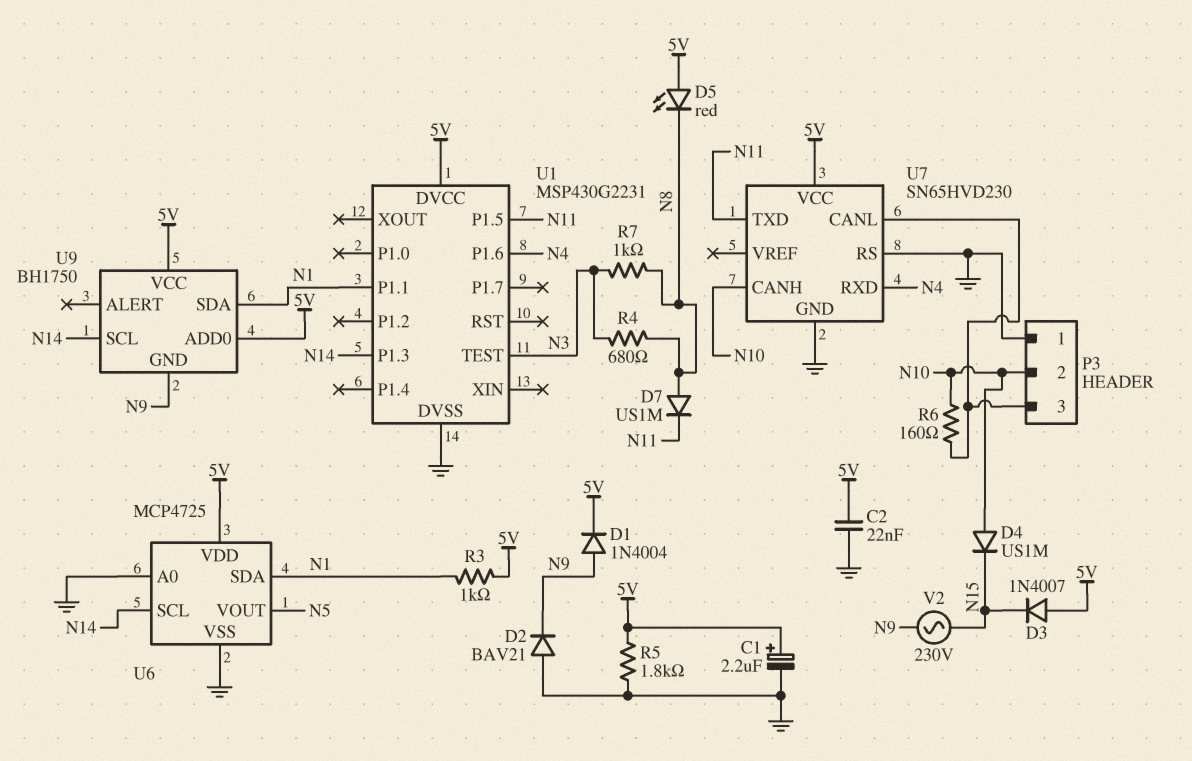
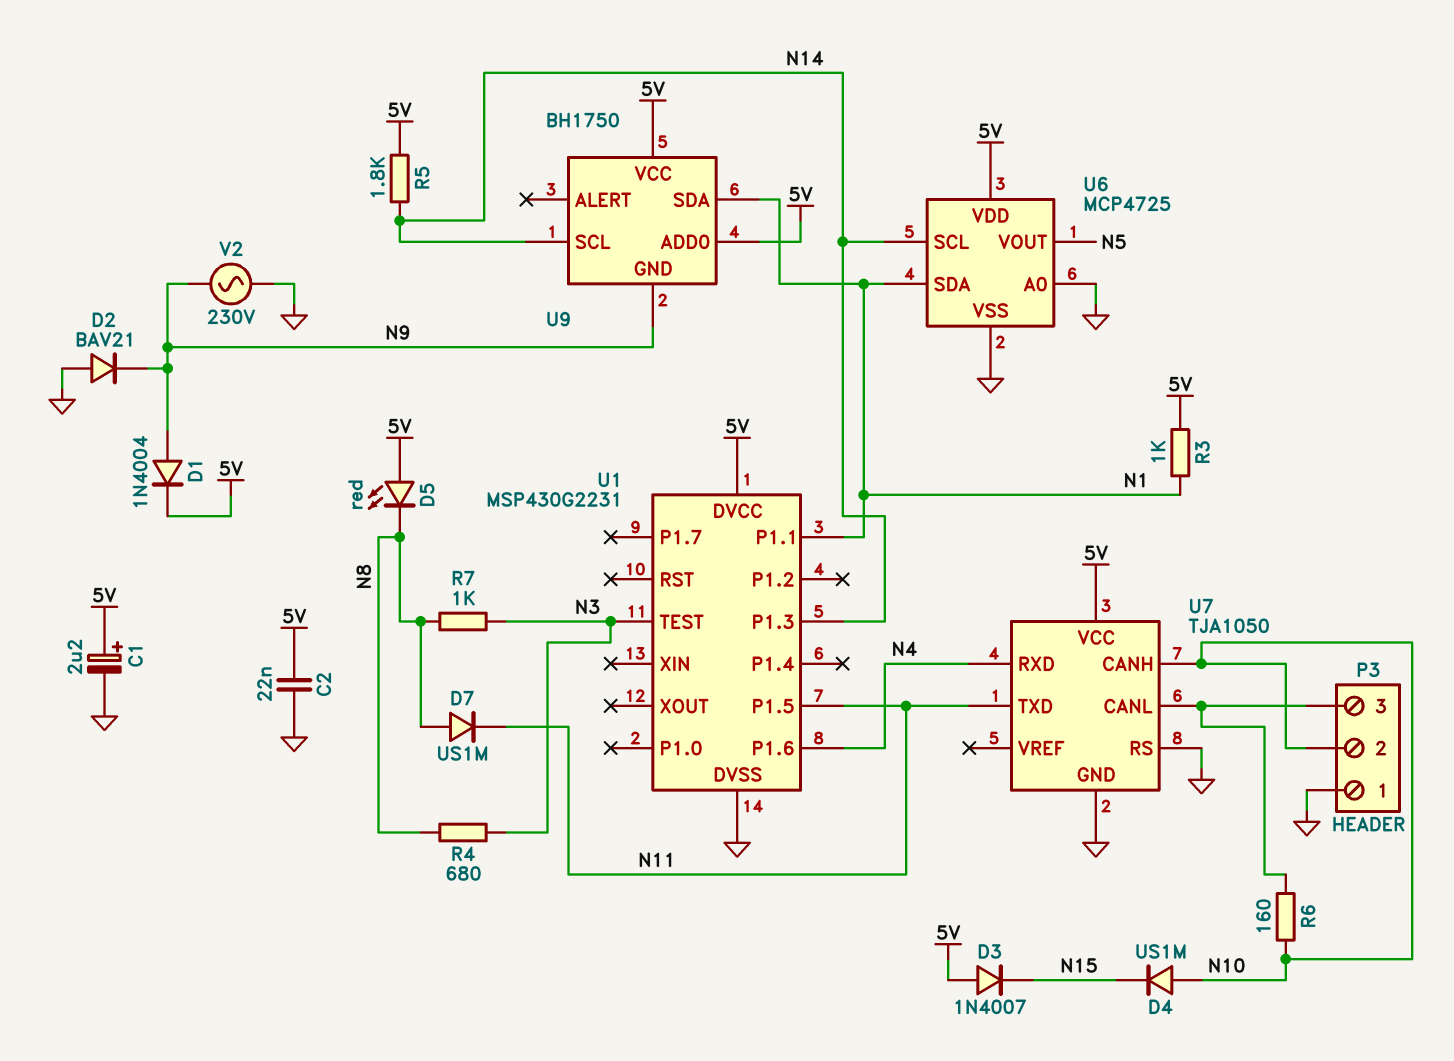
R5: 1.8k (5V, GND) -> 1.8k (5V, N14)
U7: SN65HVD230 -> TJA1050
V2: AC 230V (N9, N15) -> AC 230V (GND, N9)

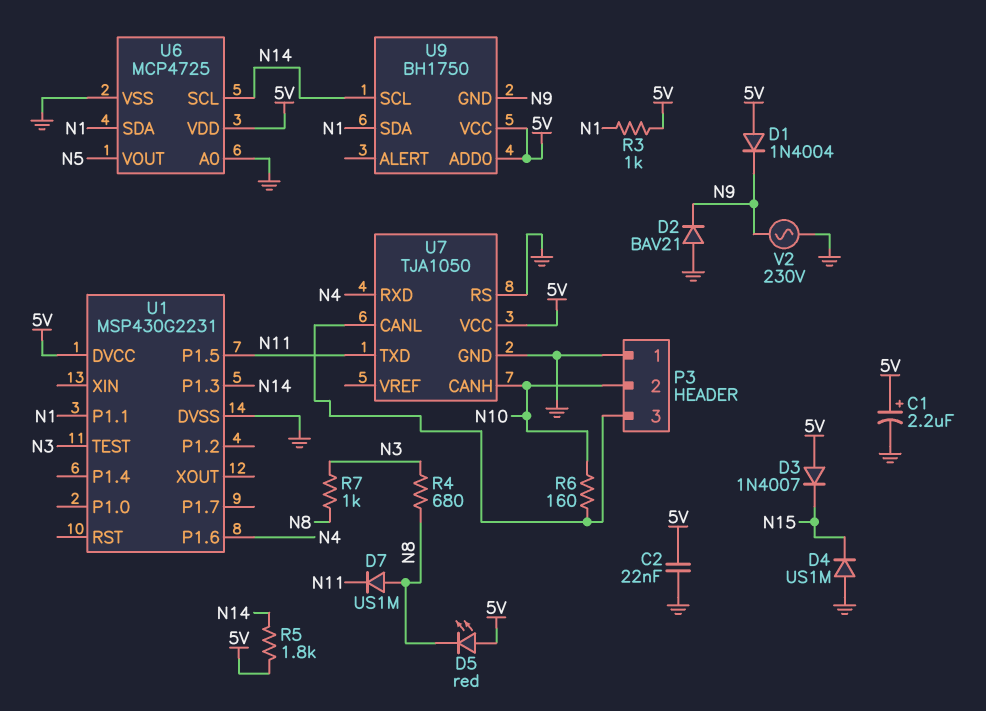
D1: diode 1N4004 (A N9, K 5V) -> diode 1N4004 (A 5V, K N9)
D4: diode US1M (A N10, K N15) -> diode US1M (A GND, K N15)

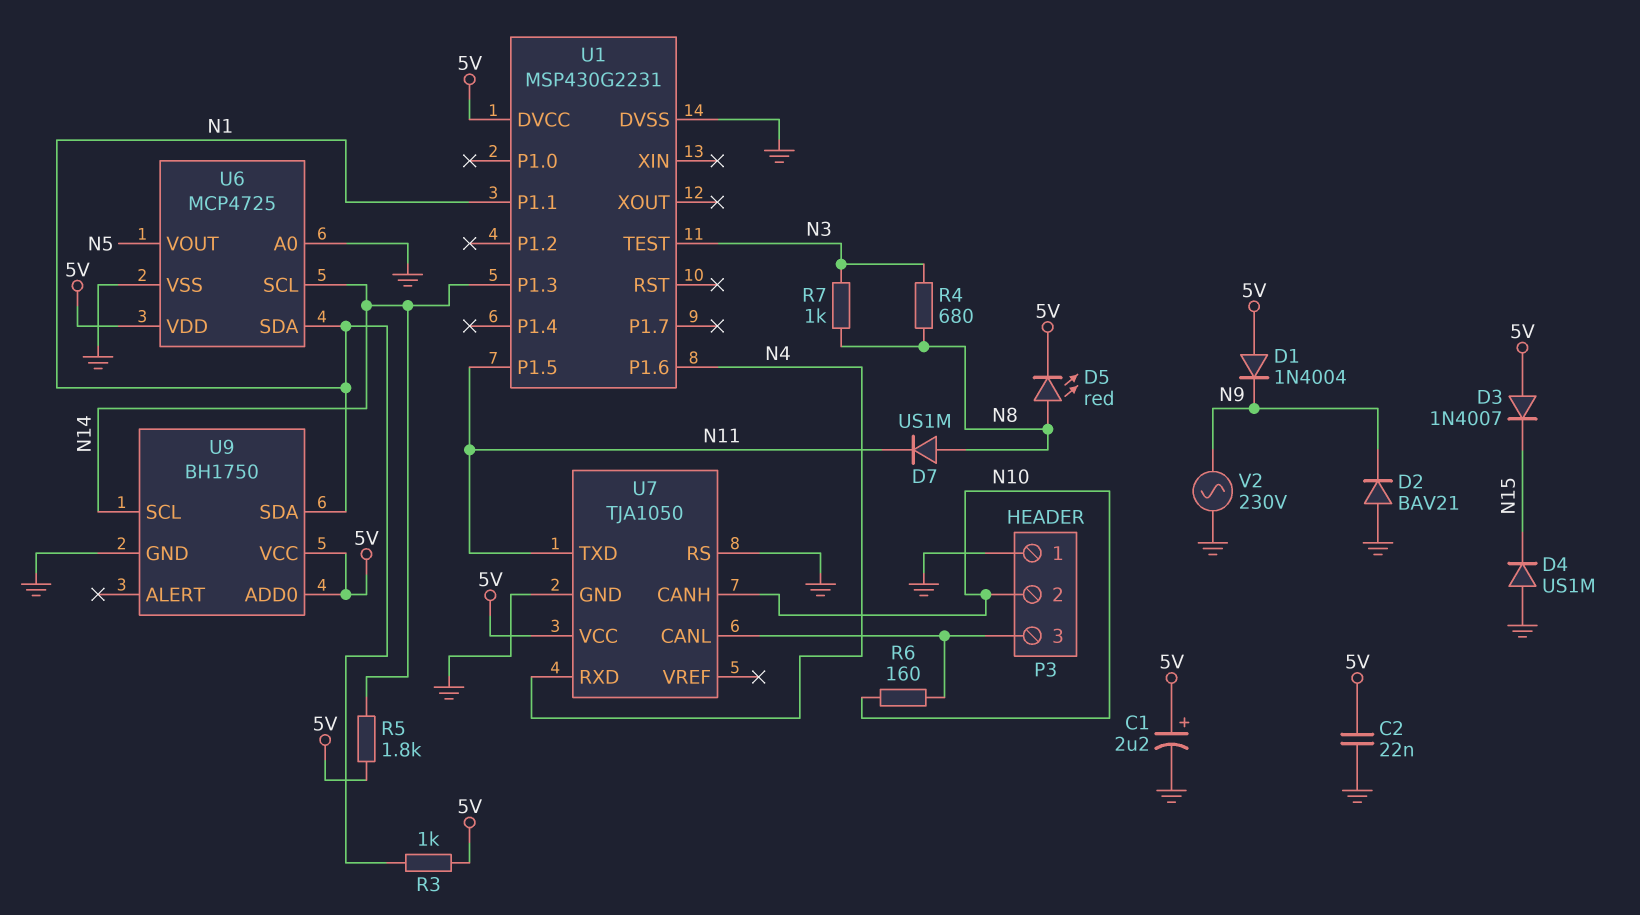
D5: LED red (A 5V, K N8) -> LED red (A N8, K 5V)
U9 pin GND: N9 -> GND

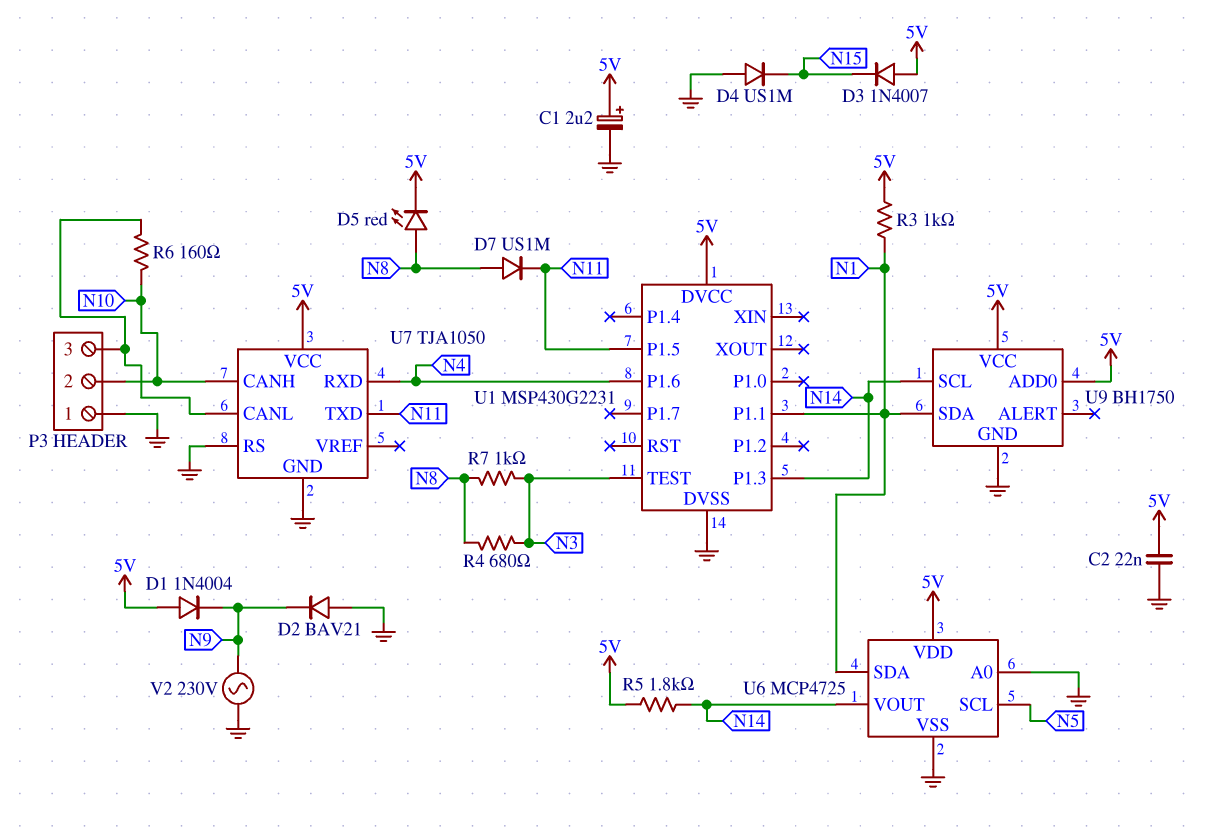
U6 pin SCL: N14 -> N5
U6 pin VOUT: N5 -> N14

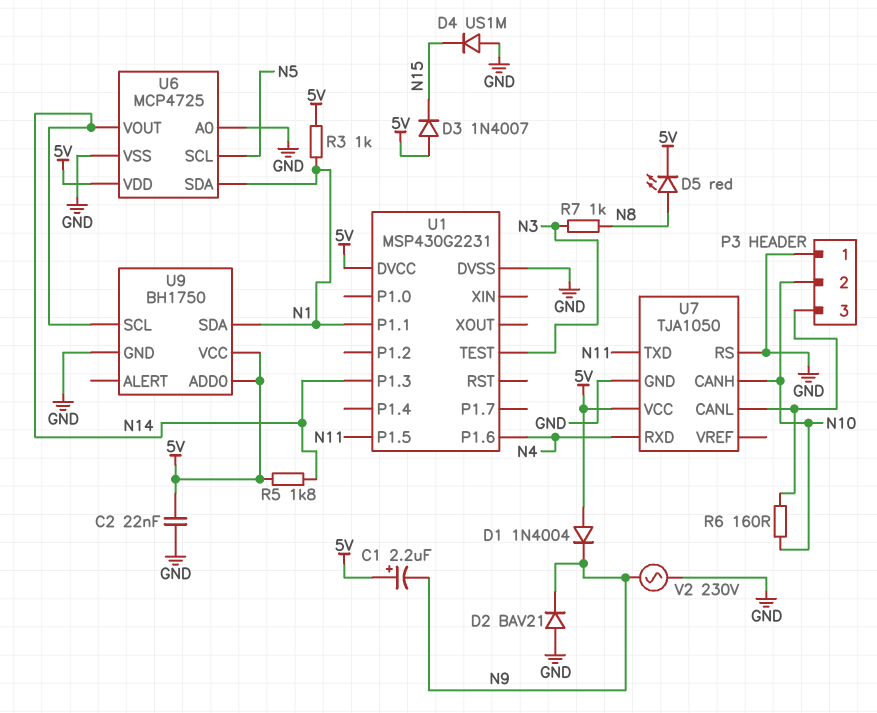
C1: 2.2uF (plus 5V, minus GND) -> 2.2uF (plus 5V, minus N9)
D7: diode US1M (A N8, K N11) -> none
R4: 680 (N3, N8) -> none

